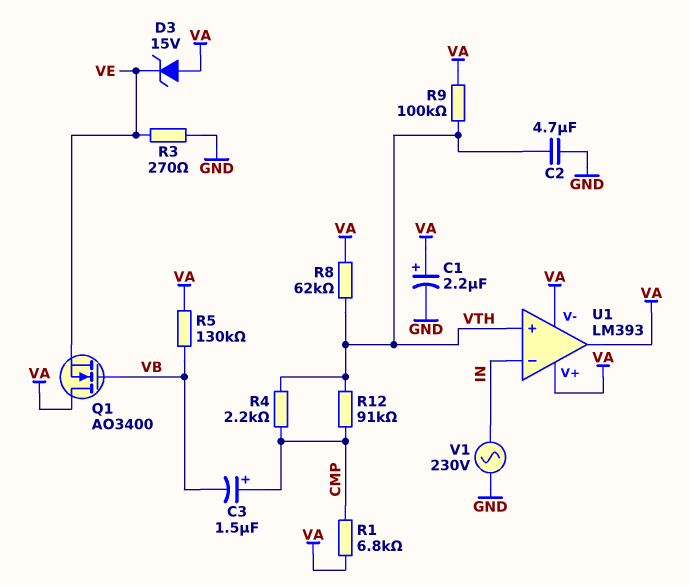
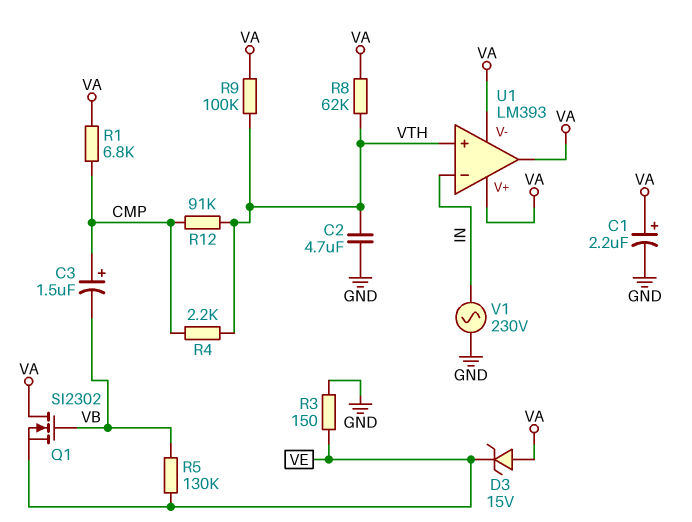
Q1: NMOS AO3400 (G VB, D VA, S VE) -> NMOS SI2302 (G VB, D VA, S VE)
R3: 270 (GND, VE) -> 150 (GND, VE)
R5: 130k (VA, VB) -> 130k (VB, VE)

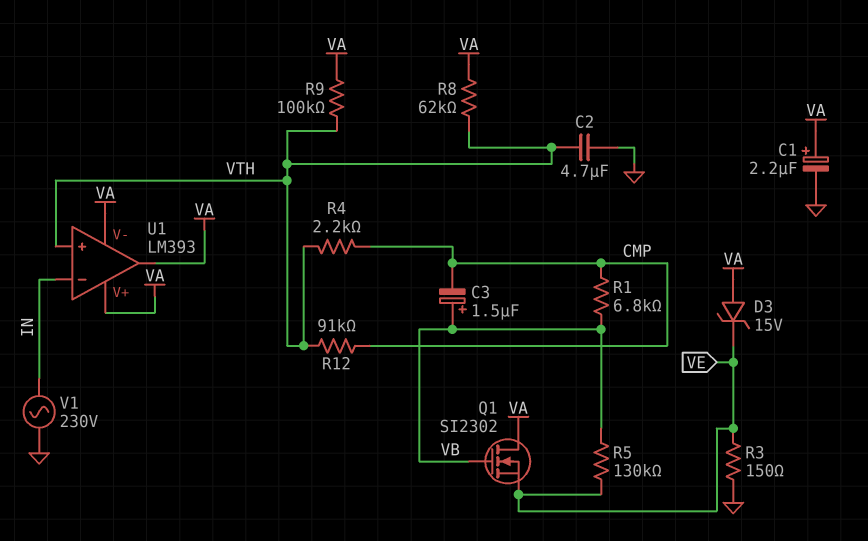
C3: 1.5uF (plus CMP, minus VB) -> 1.5uF (plus VB, minus CMP)
R1: 6.8k (CMP, VA) -> 6.8k (CMP, VB)

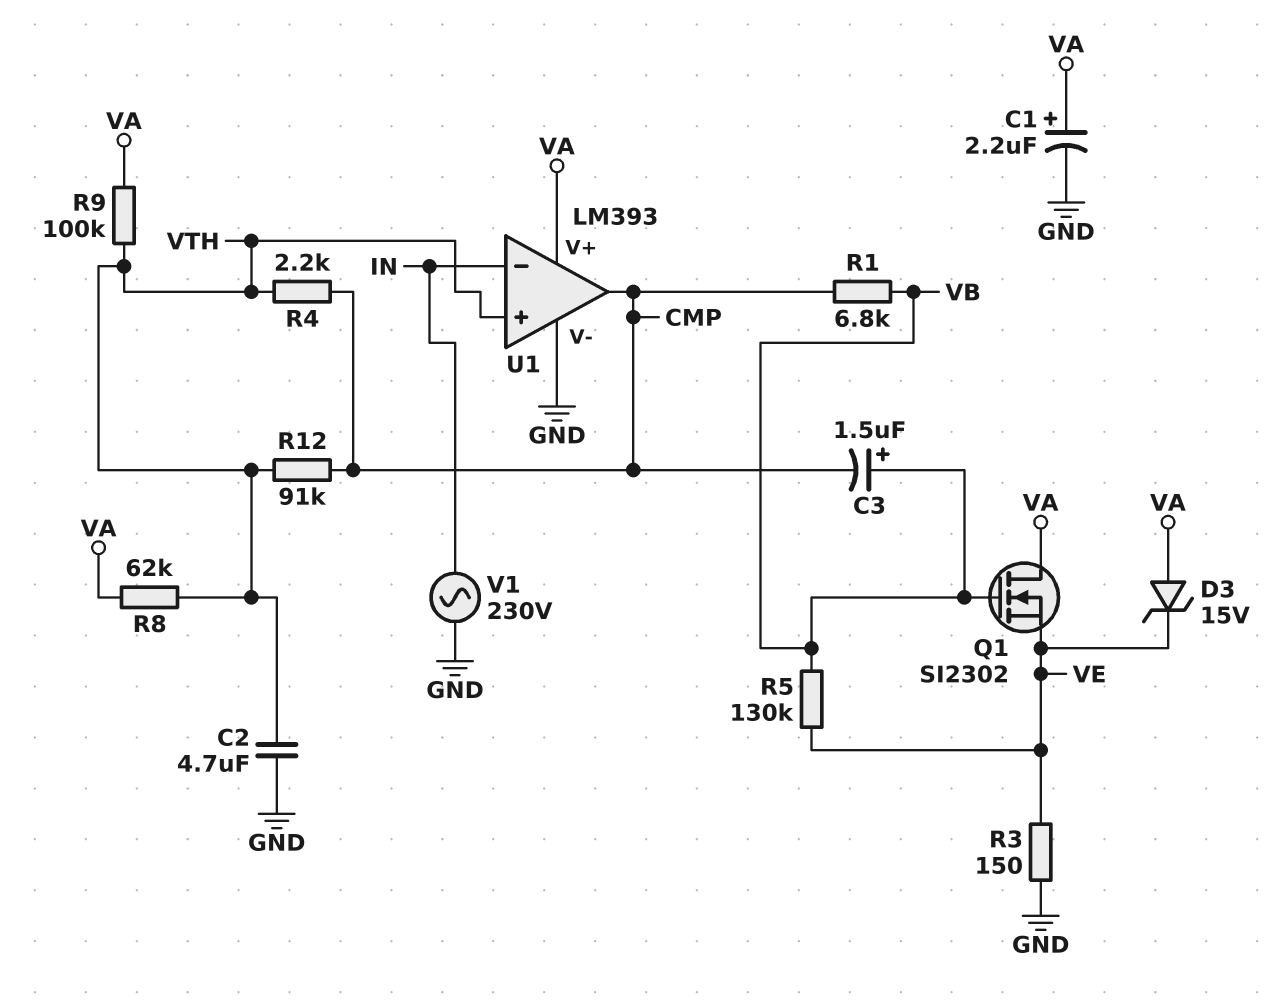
U1 pin V-: VA -> GND
U1 pin out: VA -> CMP

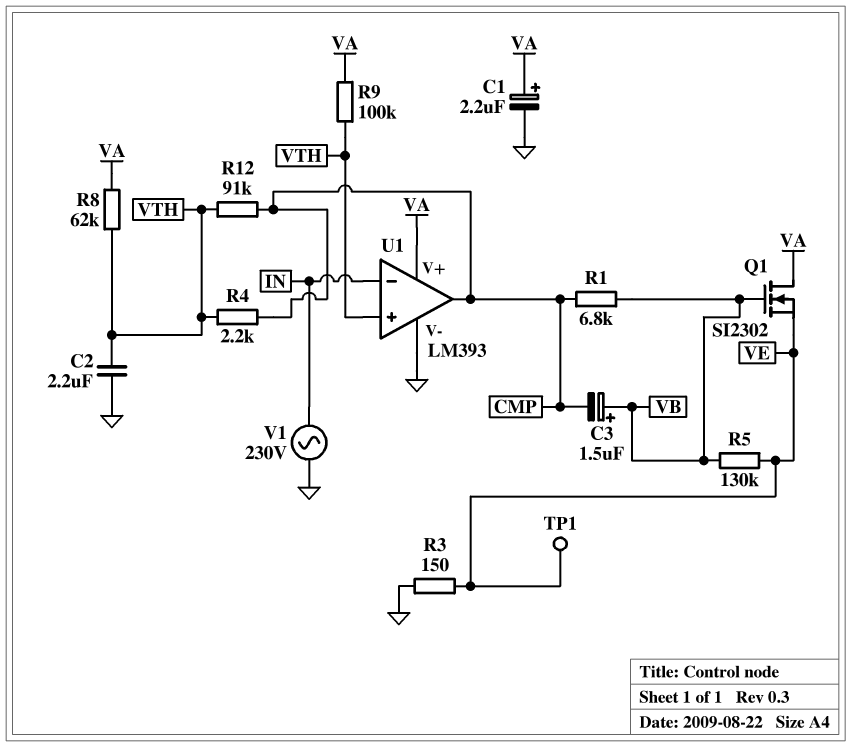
C2: 4.7uF (GND, VTH) -> 2.2uF (GND, VTH)
D3: zener 15V (A VA, K VE) -> none
TP1: none -> test point (VE)

